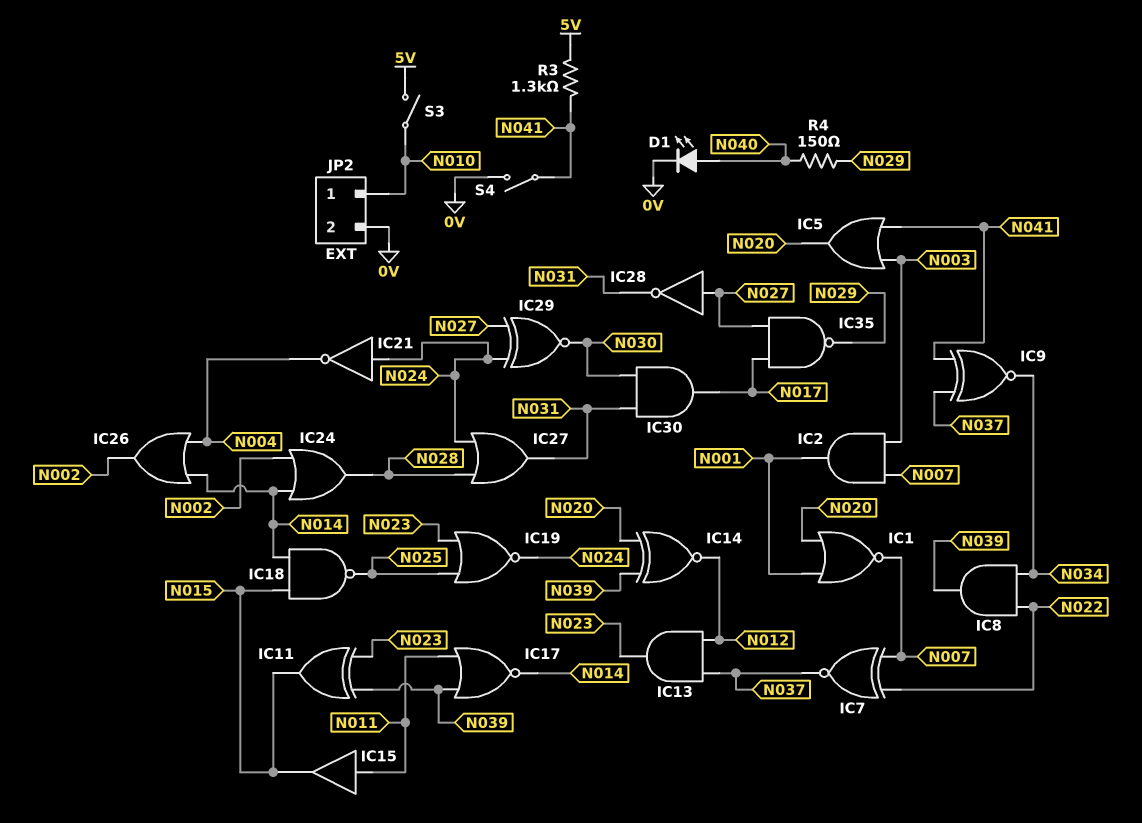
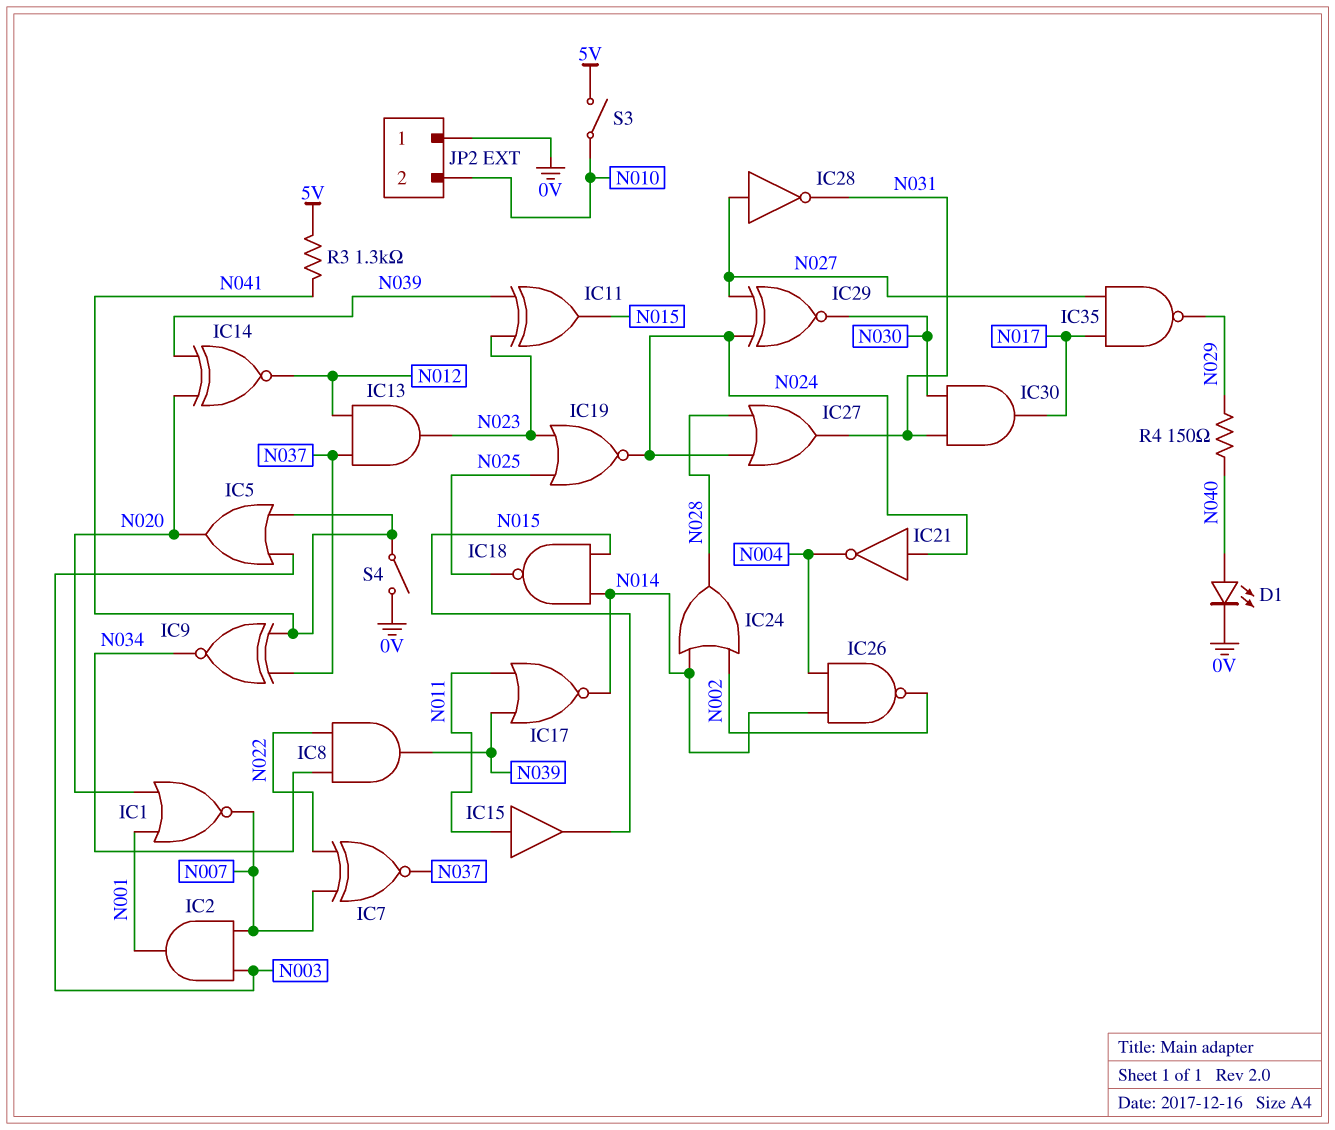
IC26: OR (in N004, in N014, out N002) -> NAND (in N004, in N014, out N002)
JP2 pin 1: N010 -> 0V
JP2 pin 2: 0V -> N010

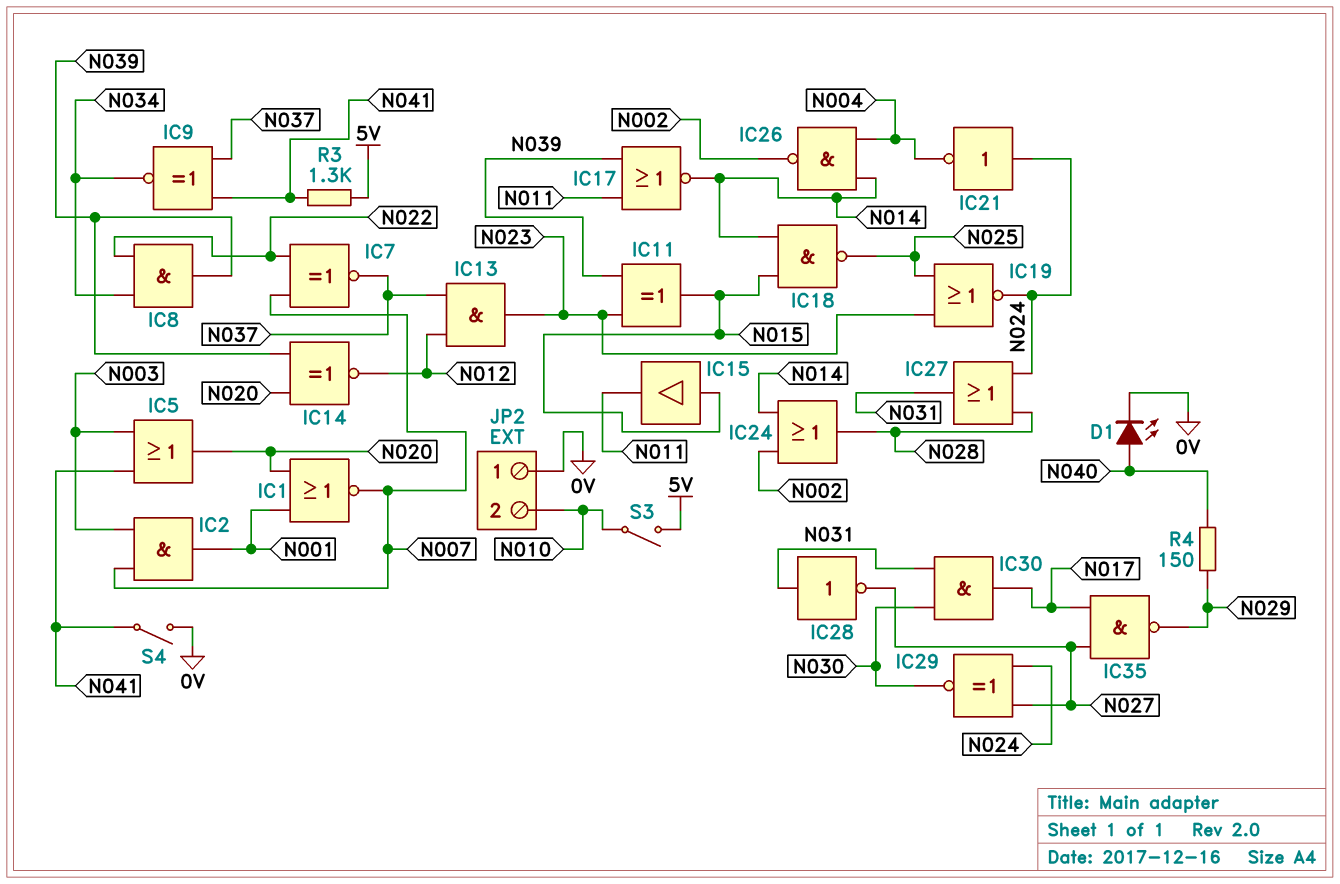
IC15: buffer (in N011, out N015) -> buffer (in N015, out N011)
IC28: NOT (in N027, out N031) -> NOT (in N031, out N027)

